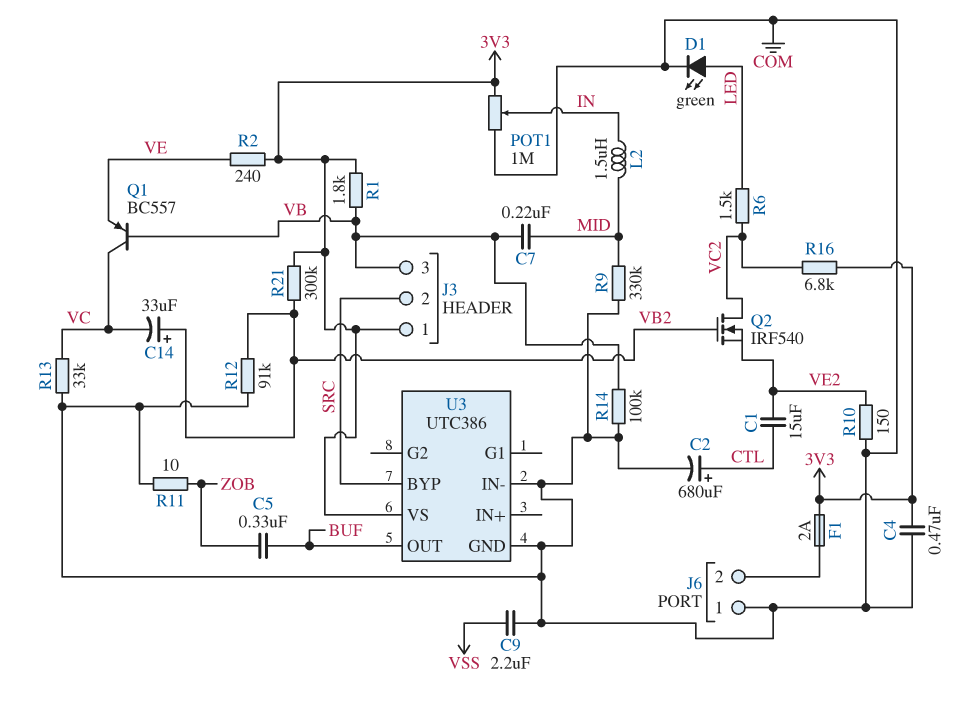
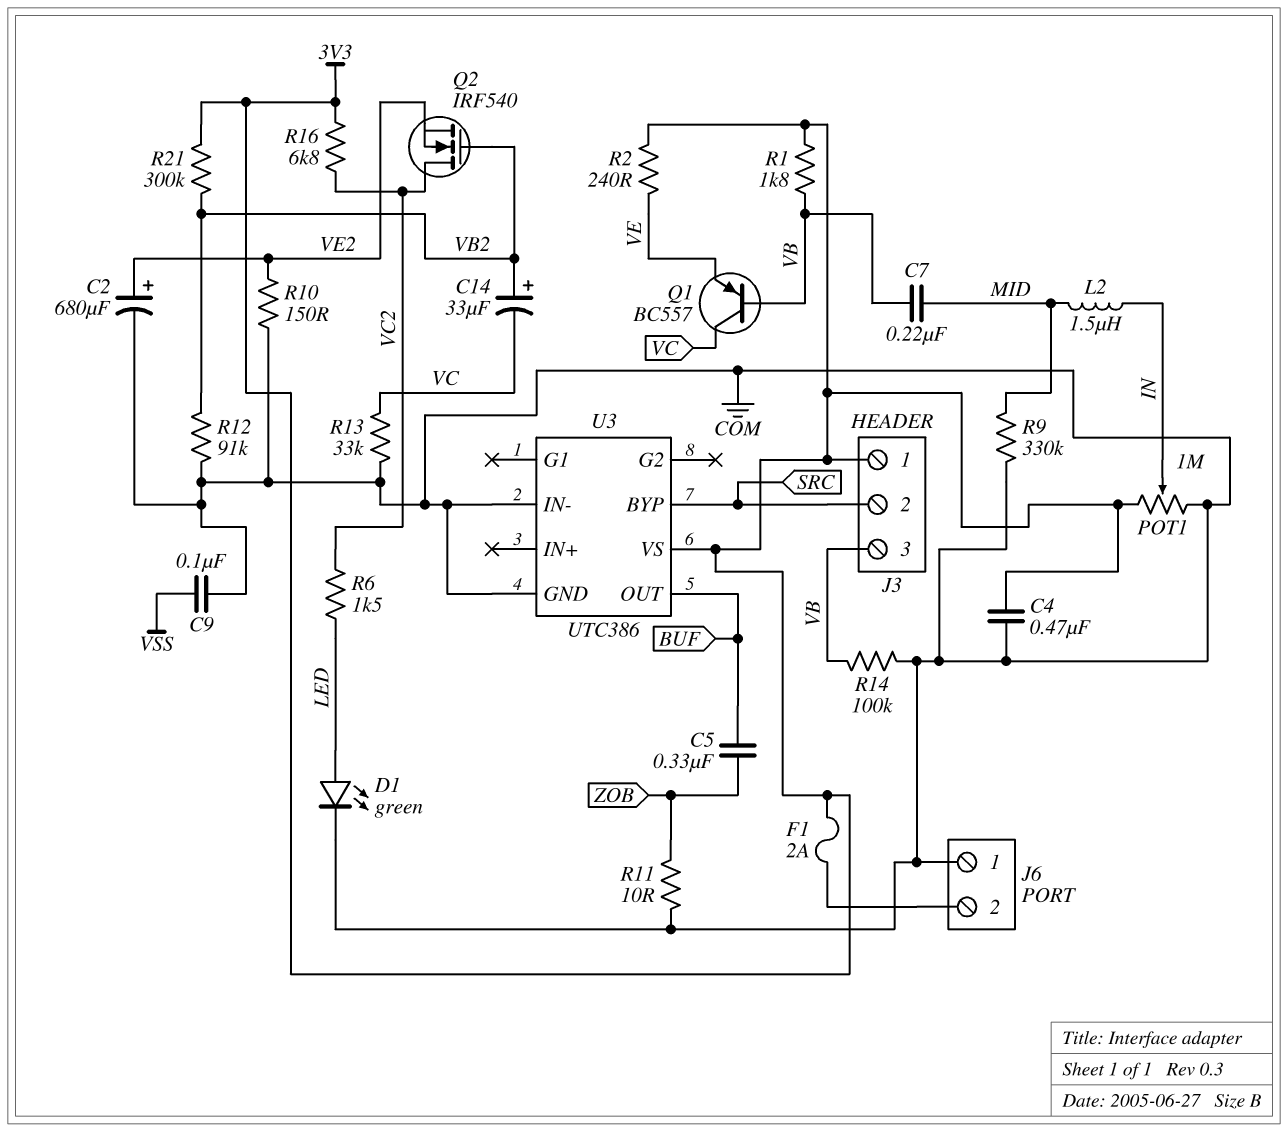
C1: 15uF (CTL, VE2) -> none
C2: 680uF (plus CTL, minus COM) -> 680uF (plus VE2, minus COM)
C9: 2.2uF (COM, VSS) -> 100nF (COM, VSS)

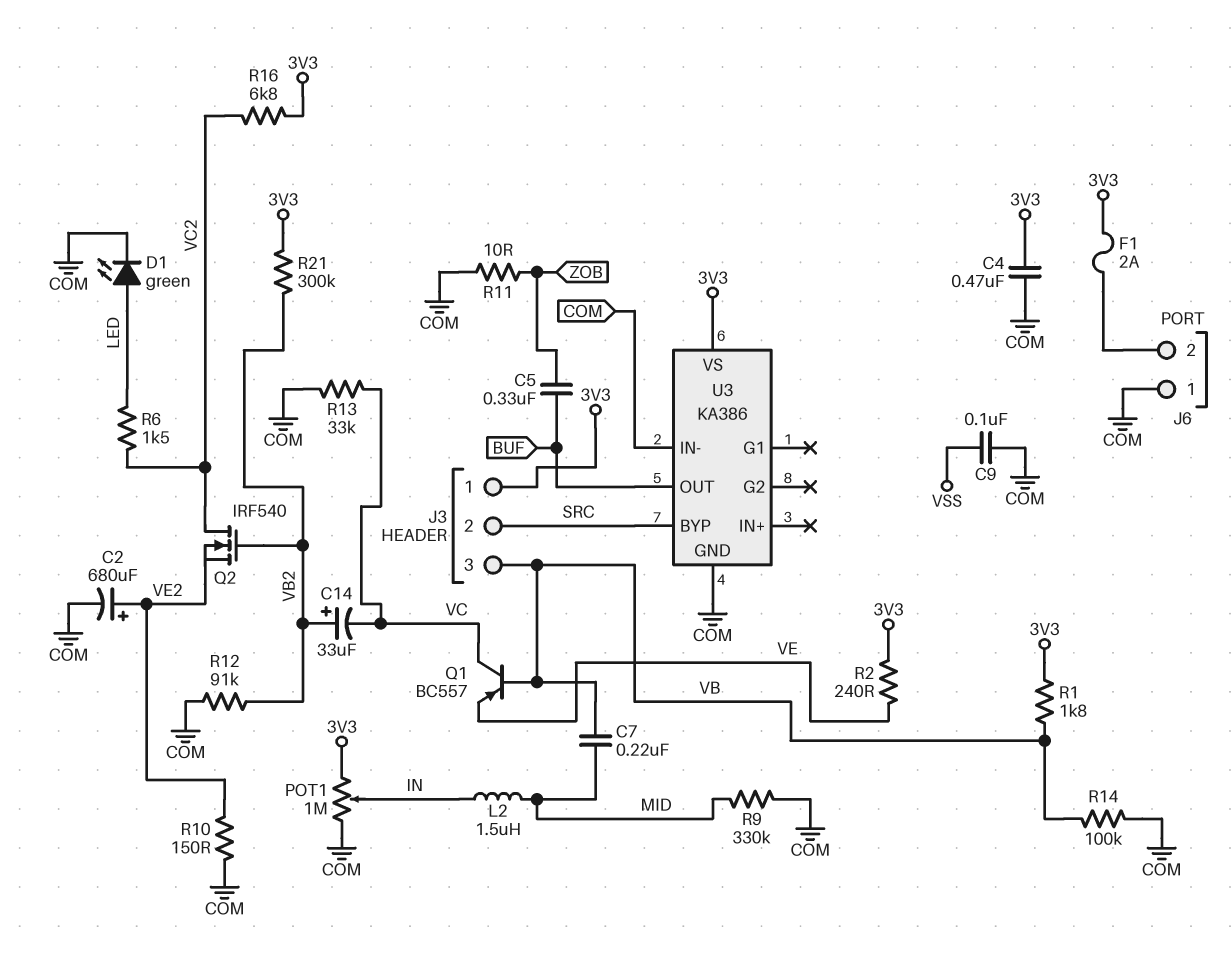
U3: UTC386 -> KA386

